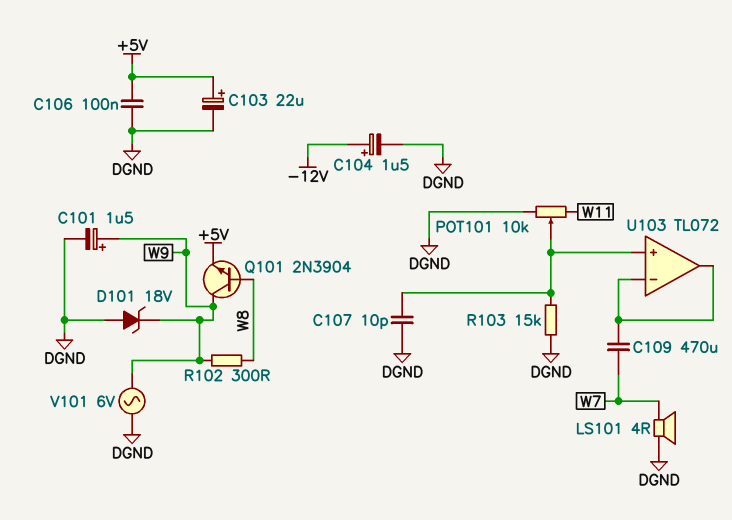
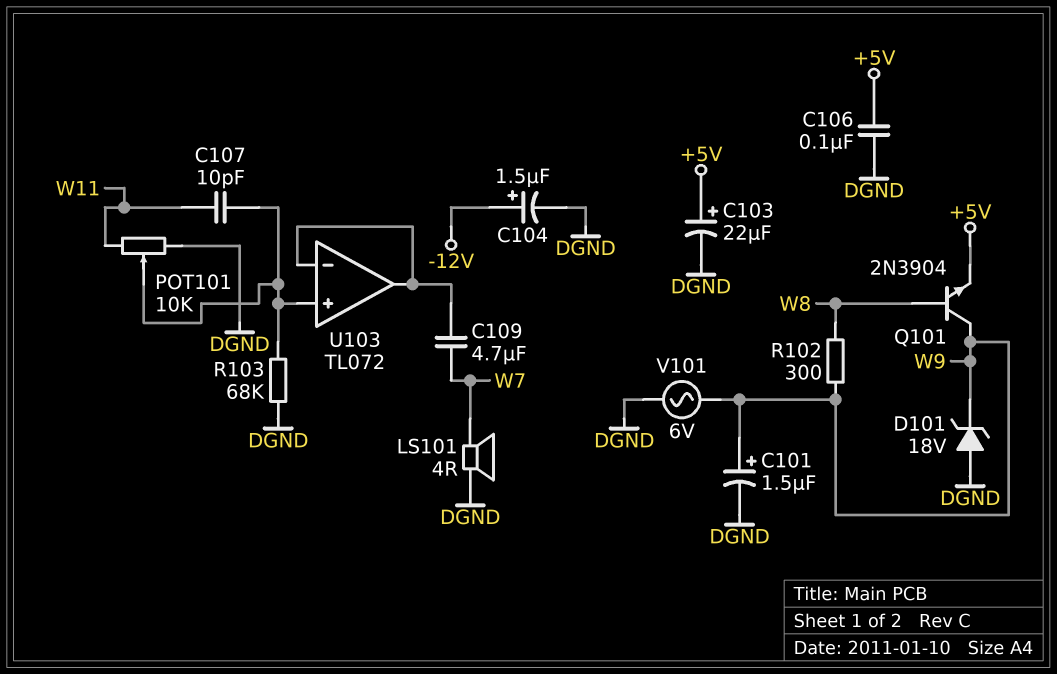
C107: 10pF (DGND, U103/in+) -> 10pF (U103/in+, W11)
C109: 470uF (U103/in-, W7) -> 4.7uF (U103/in-, W7)
R103: 15k (DGND, U103/in+) -> 68k (DGND, U103/in+)

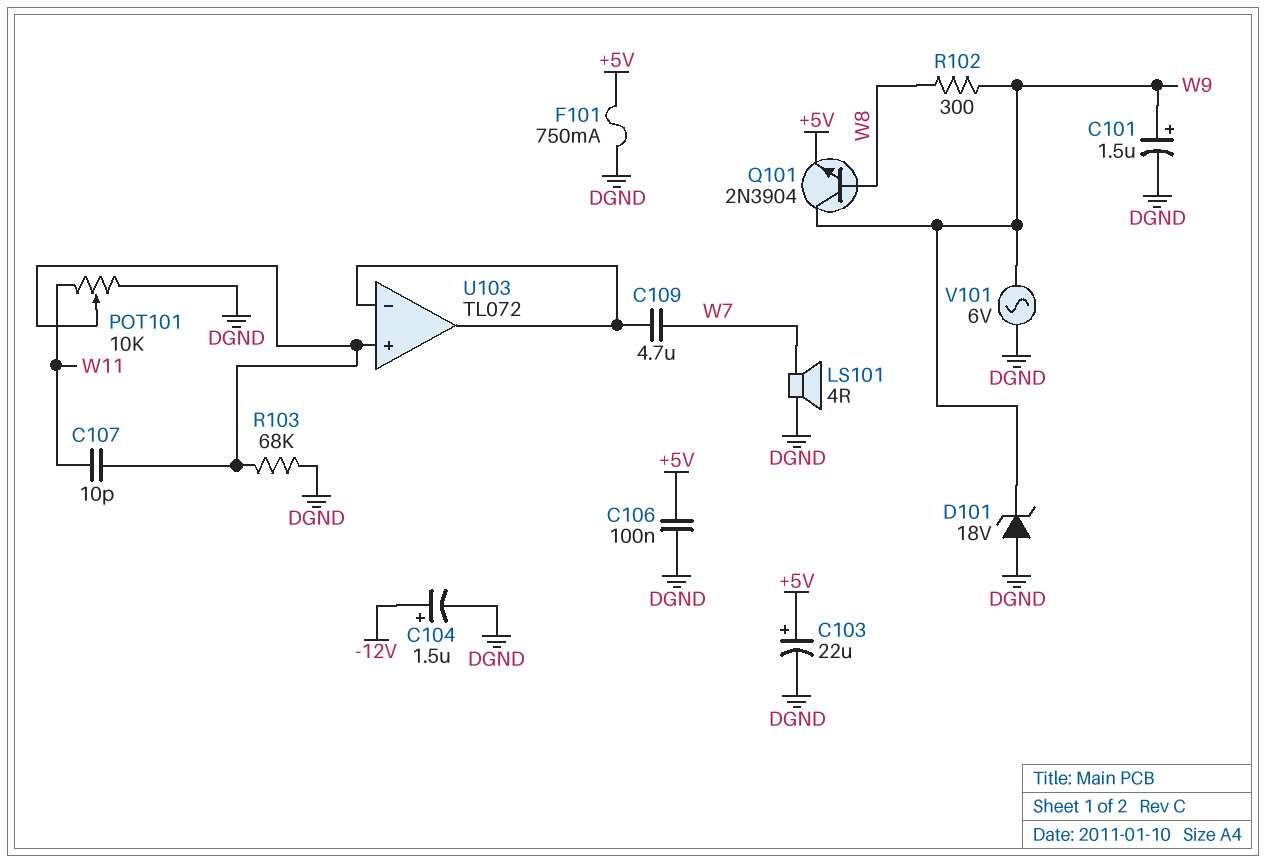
F101: none -> 750mA (+5V, DGND)

